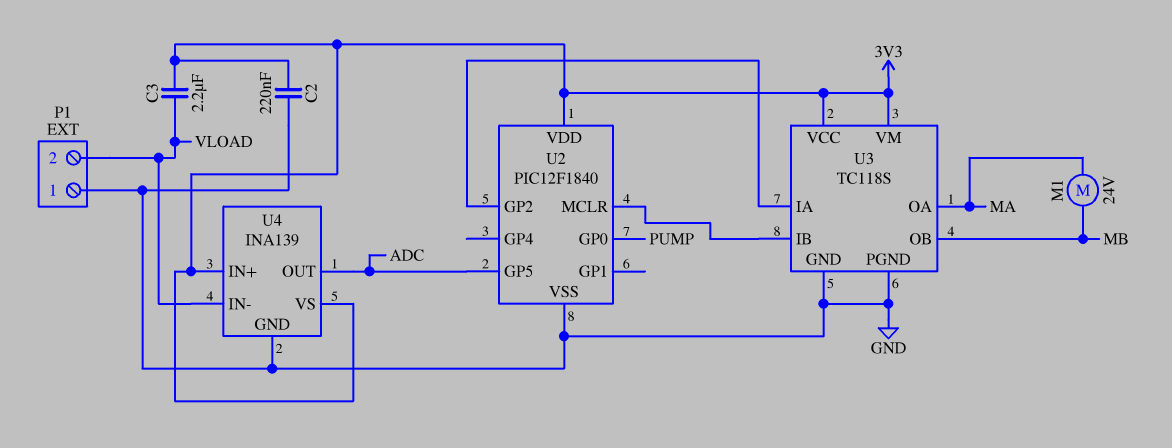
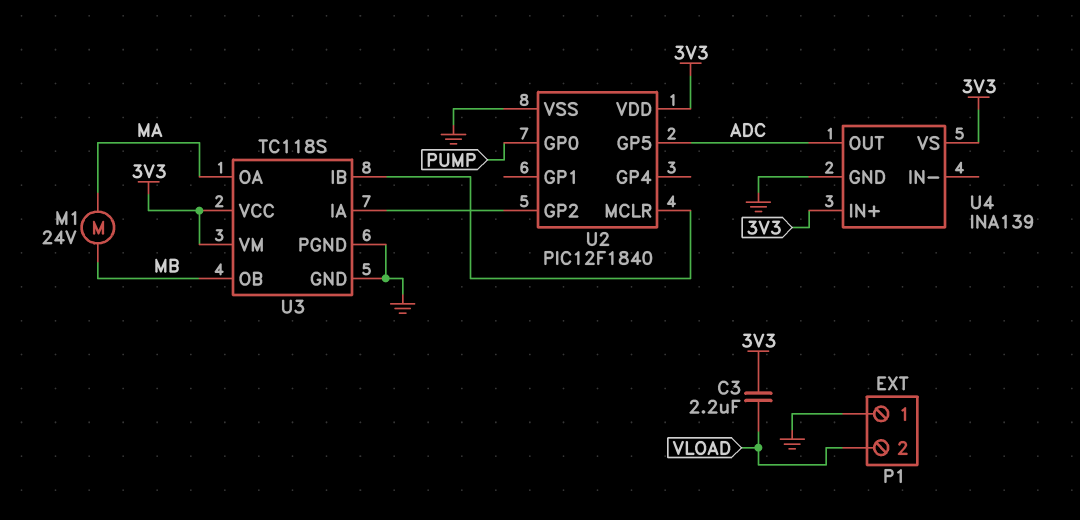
C2: 220nF (3V3, GND) -> none
U4 pin IN-: VLOAD -> none

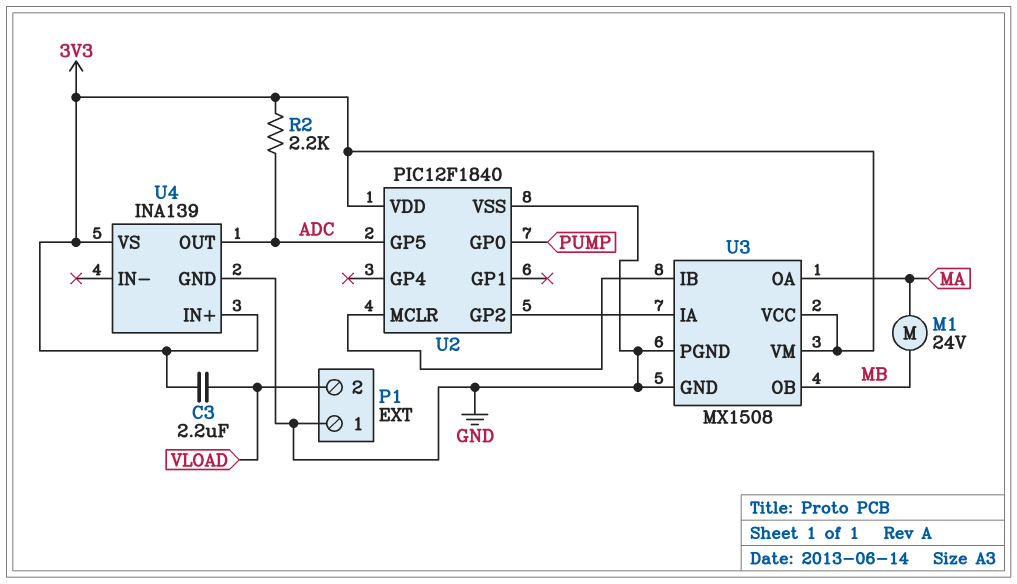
R2: none -> 2.2k (3V3, ADC)
U3: TC118S -> MX1508

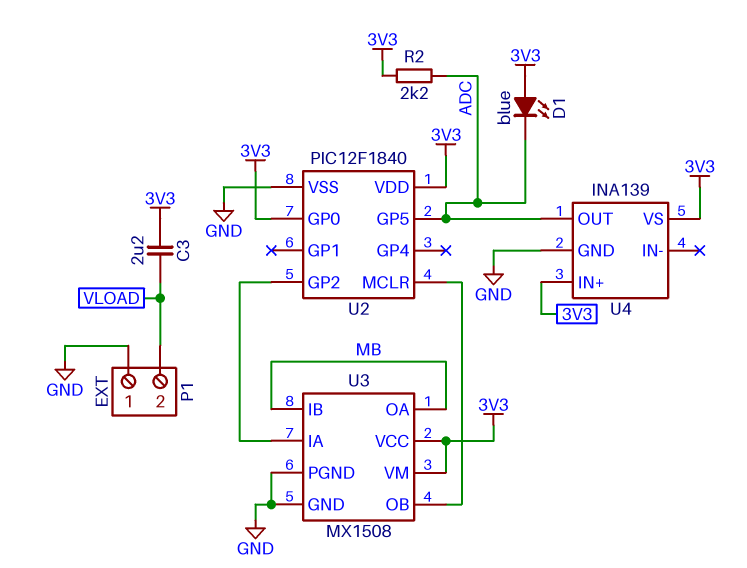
D1: none -> LED blue (A 3V3, K ADC)
M1: motor 24V (MA, MB) -> none
U2 pin GP0: PUMP -> 3V3
U3 pin IB: U2/MCLR -> MB
U3 pin OA: MA -> MB
U3 pin OB: MB -> U2/MCLR

